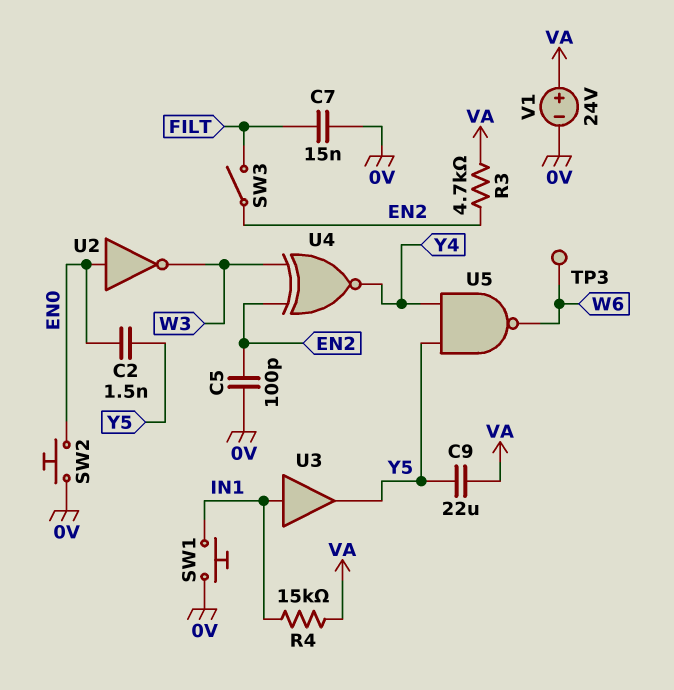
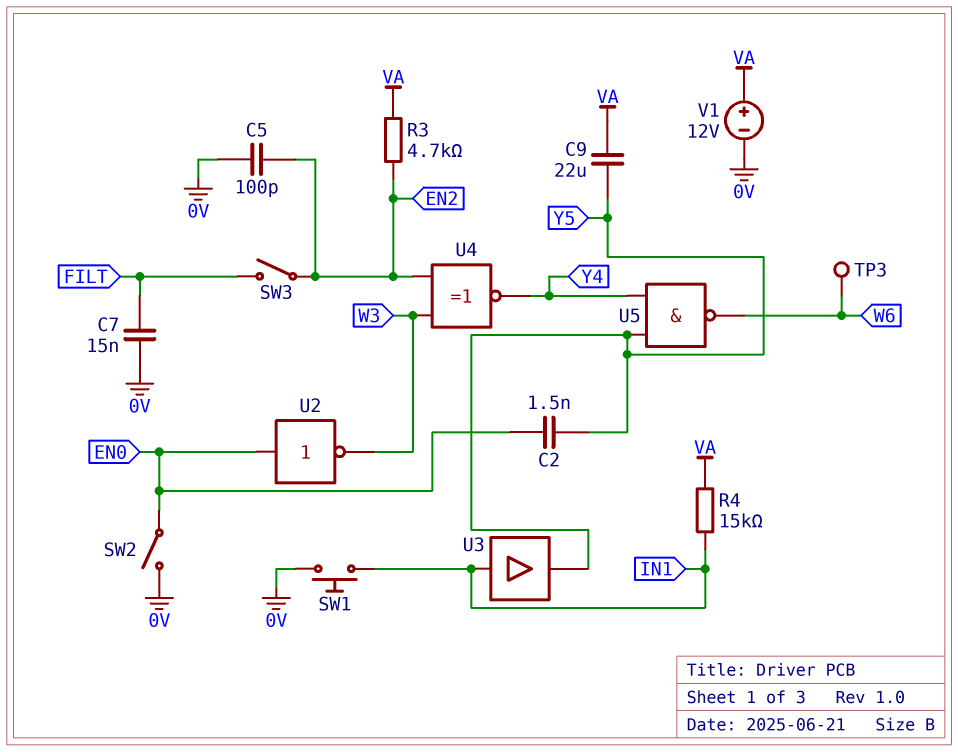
SW2: button (0V, EN0) -> switch (0V, EN0)
V1: 24V (plus VA, minus 0V) -> 12V (plus VA, minus 0V)

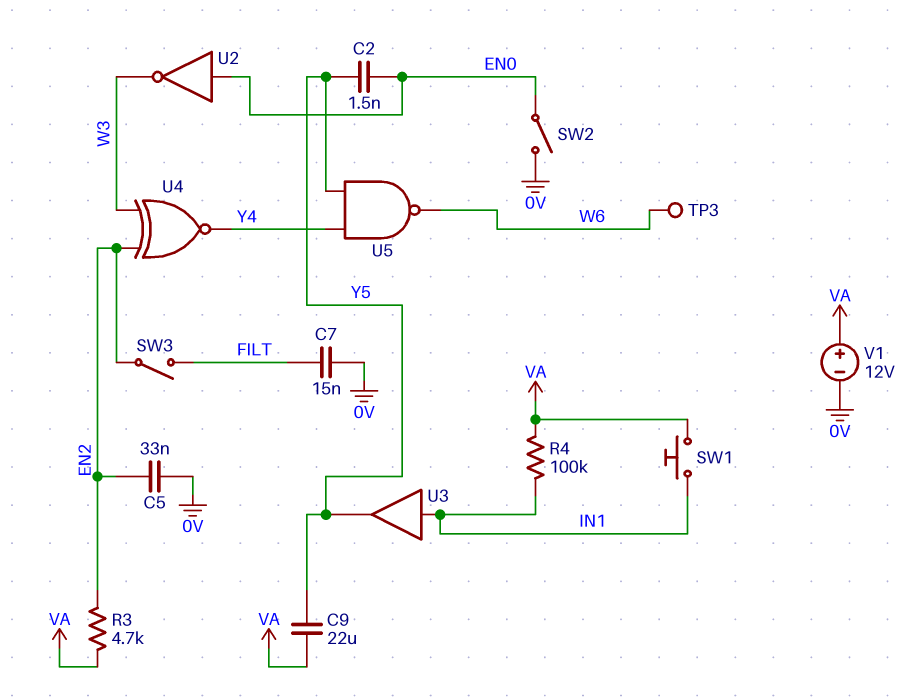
C5: 100pF (0V, EN2) -> 33nF (0V, EN2)
R4: 15k (IN1, VA) -> 100k (IN1, VA)
SW1: button (0V, IN1) -> button (IN1, VA)

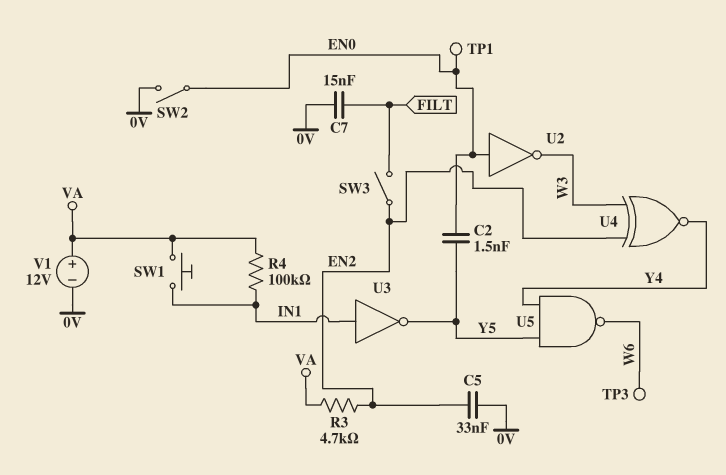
C9: 22uF (VA, Y5) -> none
TP1: none -> test point (EN0)
U3: buffer (in IN1, out Y5) -> NOT (in IN1, out Y5)

